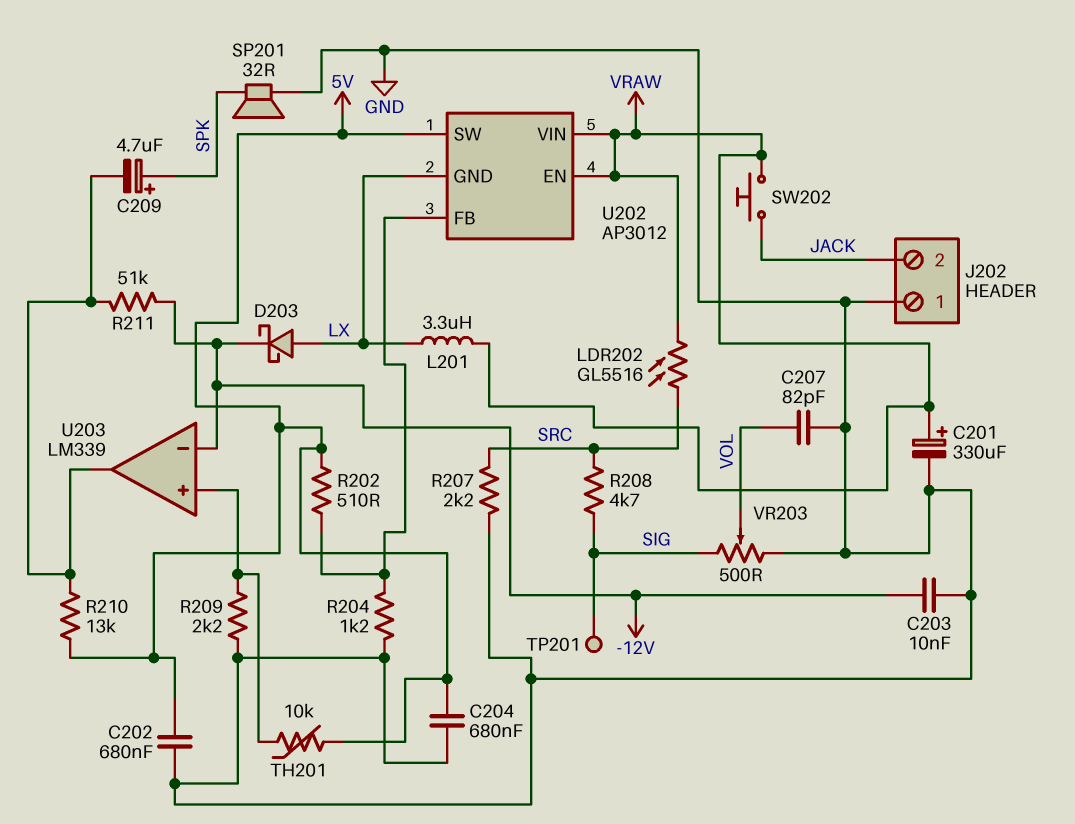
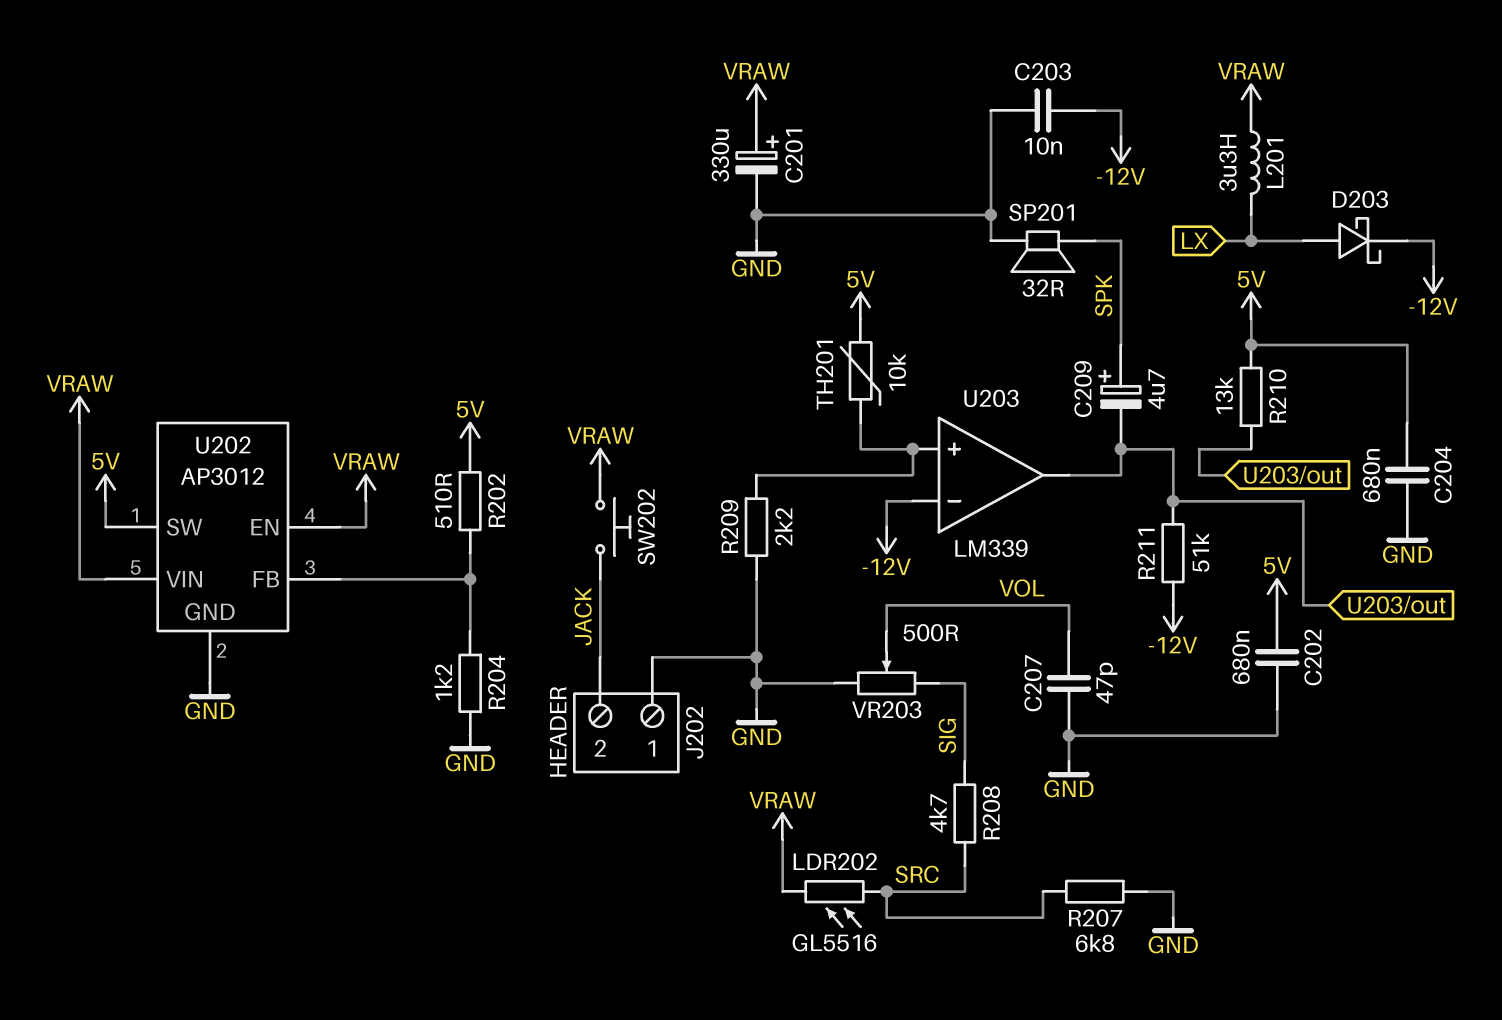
C207: 82pF (GND, VOL) -> 47pF (GND, VOL)
R207: 2.2k (GND, SRC) -> 6.8k (GND, SRC)
TP201: test point (SIG) -> none
U202 pin GND: LX -> GND

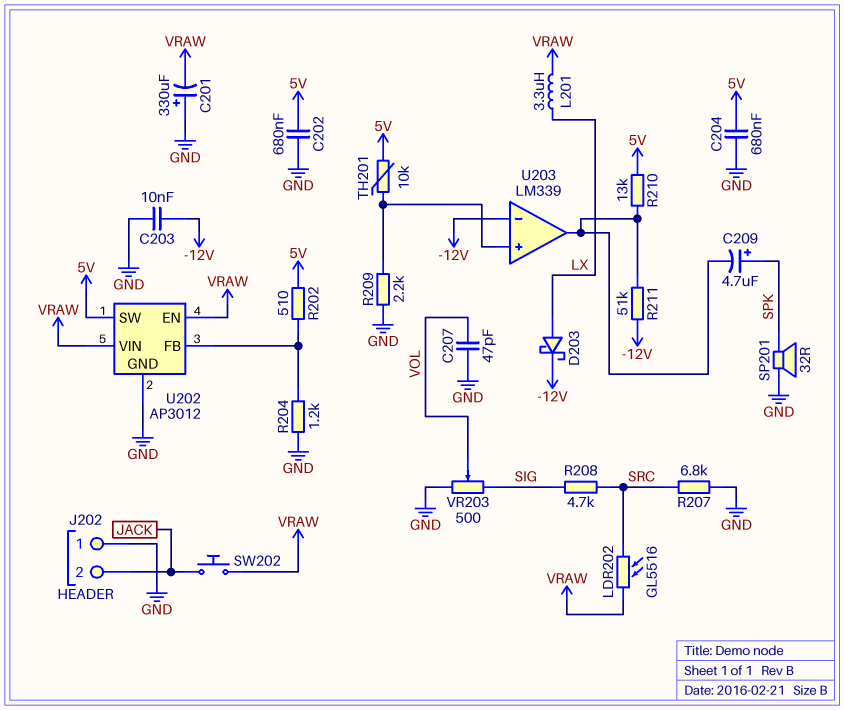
C201: 330uF (plus VRAW, minus GND) -> 330uF (plus GND, minus VRAW)

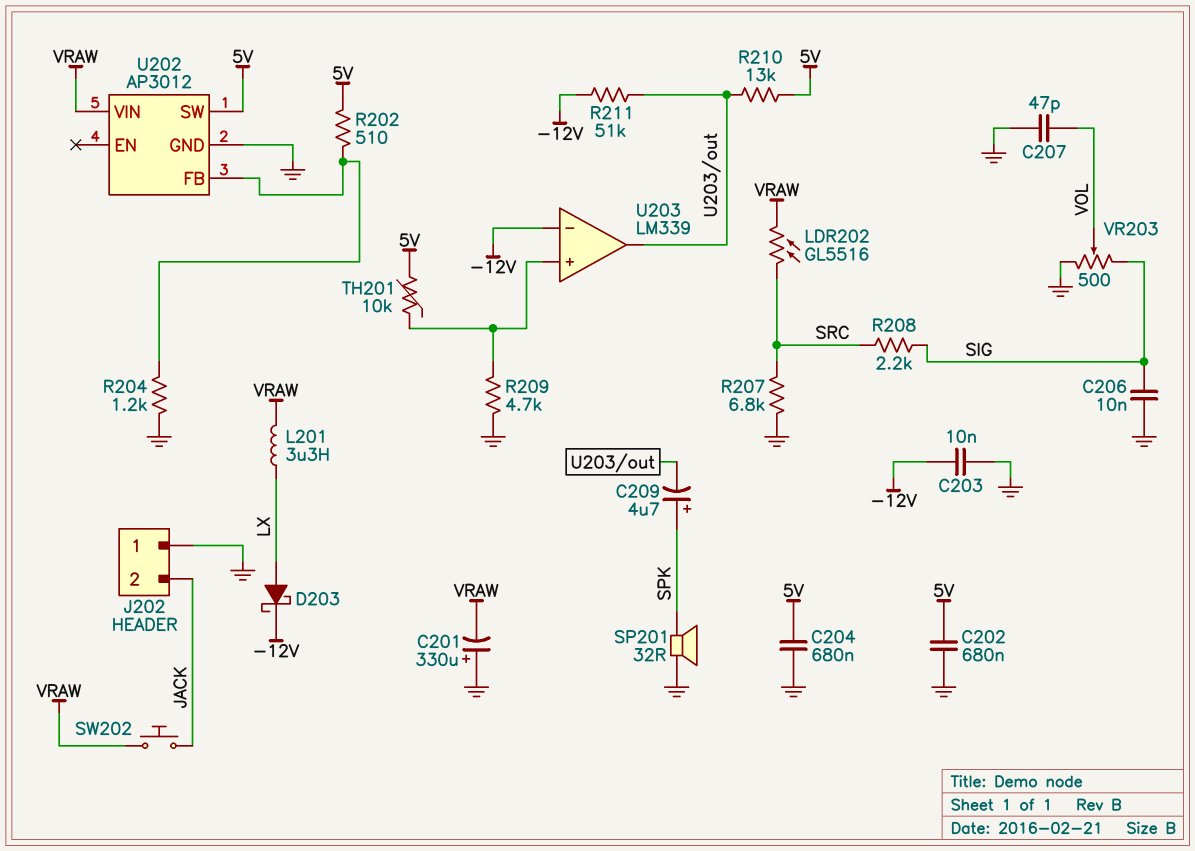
C206: none -> 10nF (GND, SIG)
R208: 4.7k (SIG, SRC) -> 2.2k (SIG, SRC)
R209: 2.2k (GND, U203/in+) -> 4.7k (GND, U203/in+)
U202 pin EN: VRAW -> none

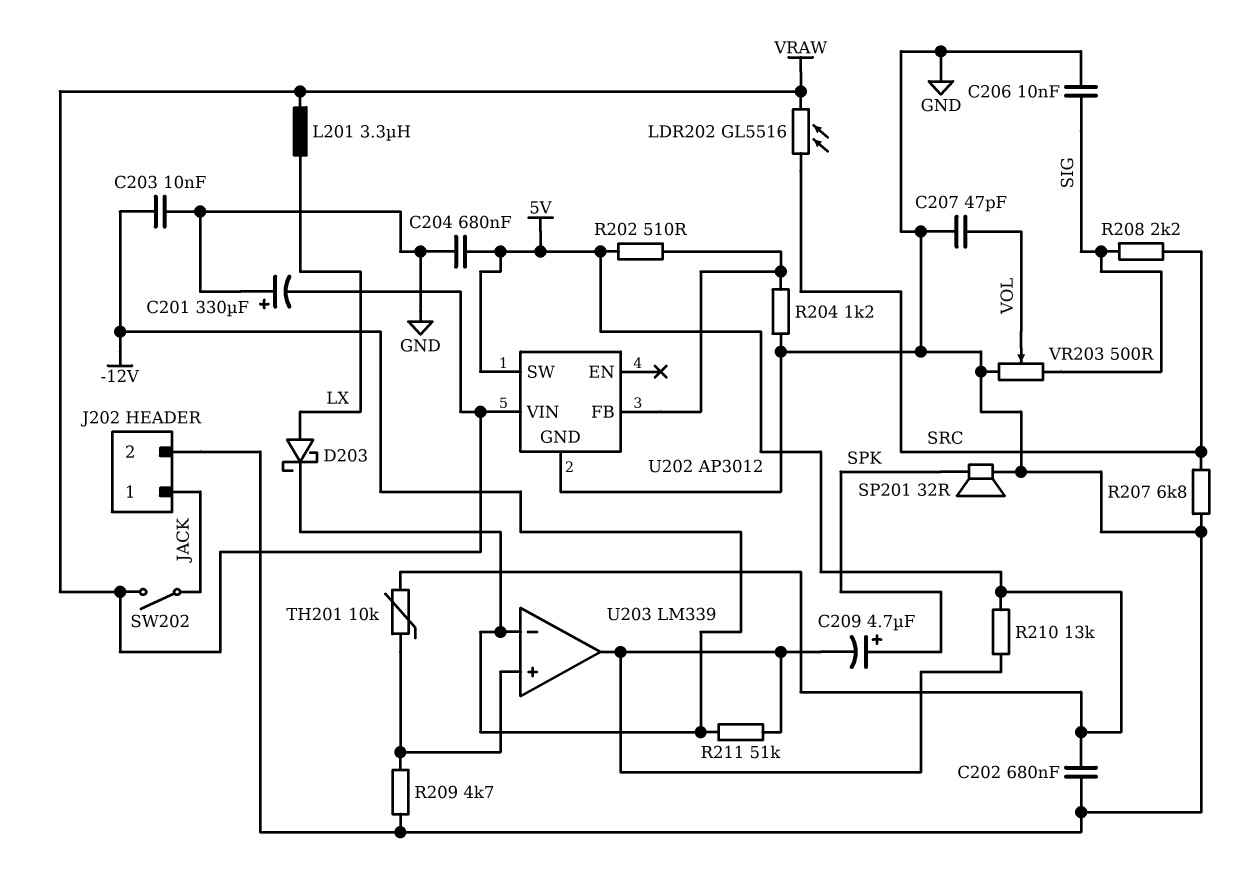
J202 pin 1: GND -> JACK
J202 pin 2: JACK -> GND
SW202: button (JACK, VRAW) -> switch (JACK, VRAW)

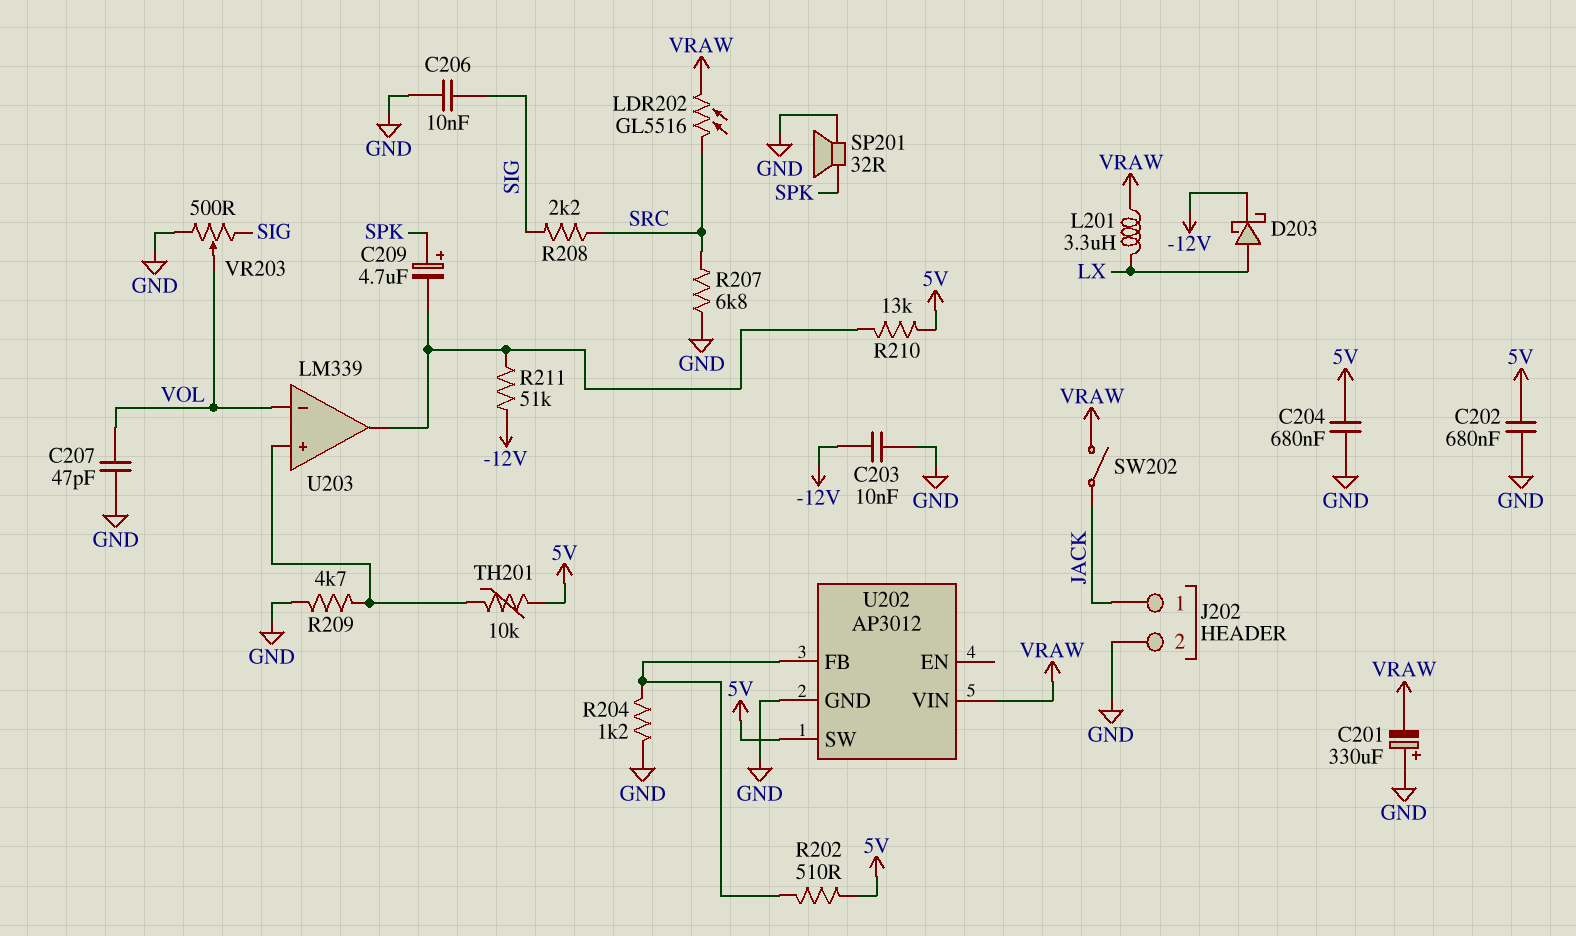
U203 pin in-: -12V -> VOL

